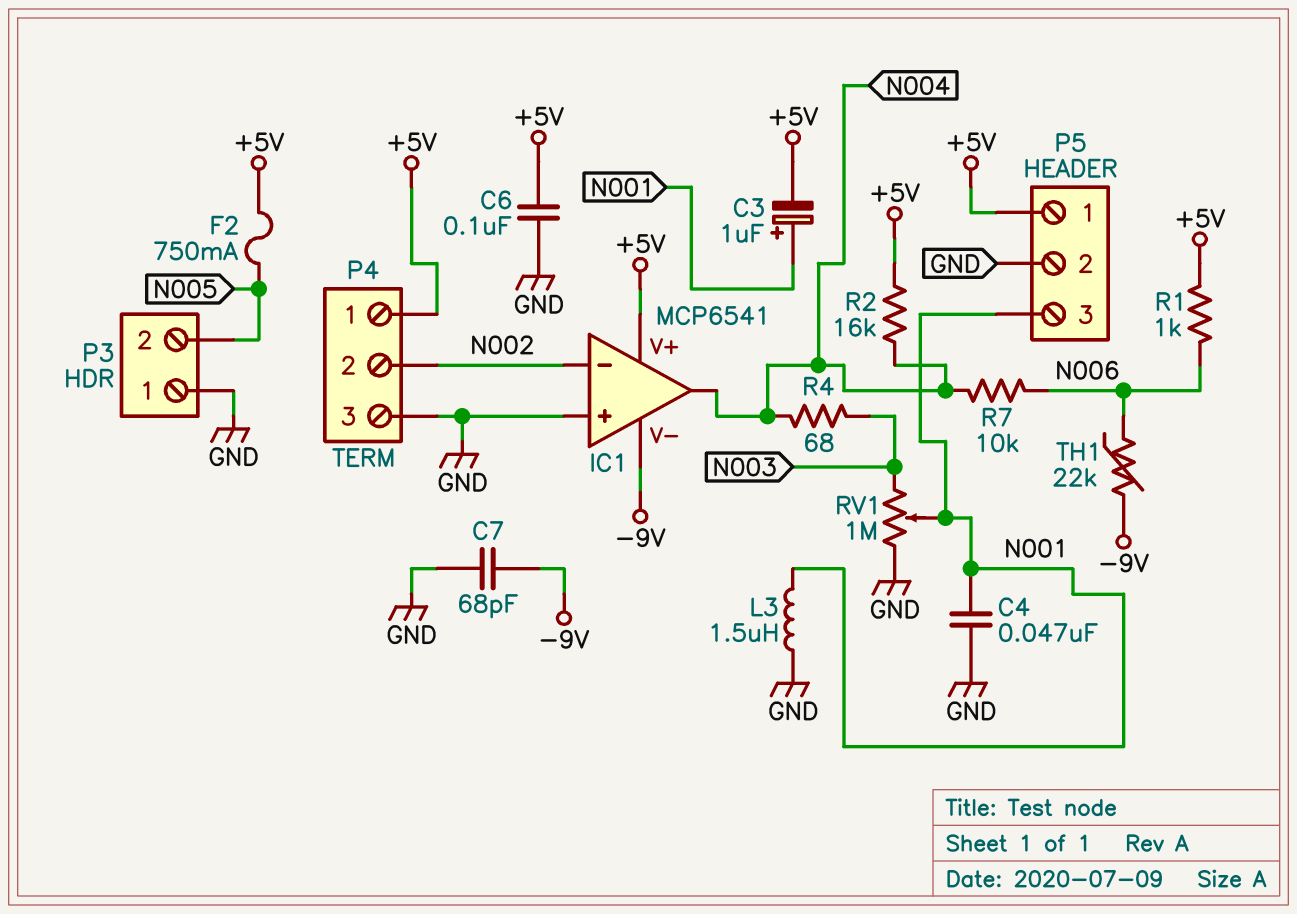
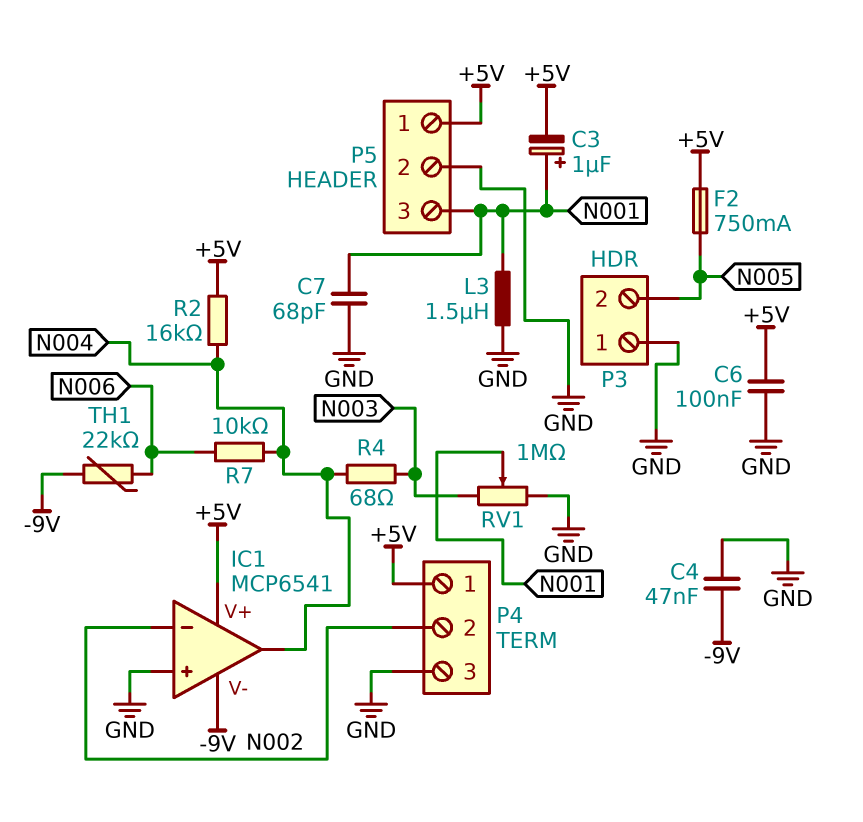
C4: 47nF (GND, N001) -> 47nF (-9V, GND)
C7: 68pF (-9V, GND) -> 68pF (GND, N001)
R1: 1k (+5V, N006) -> none

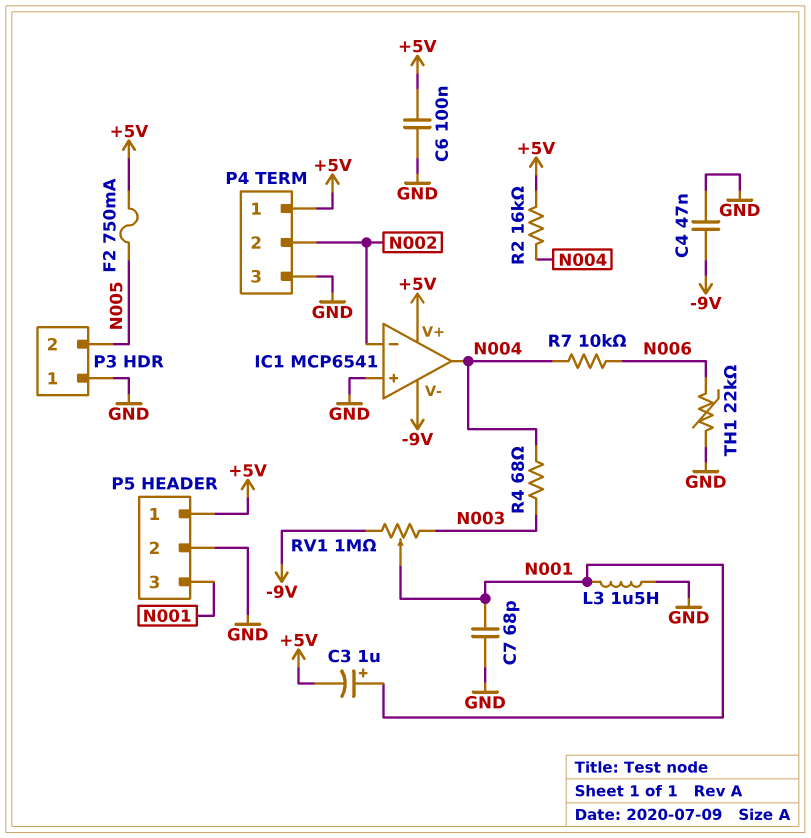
RV1: 1M (GND, N003, wiper N001) -> 1M (-9V, N003, wiper N001)
TH1: 22k (-9V, N006) -> 22k (GND, N006)

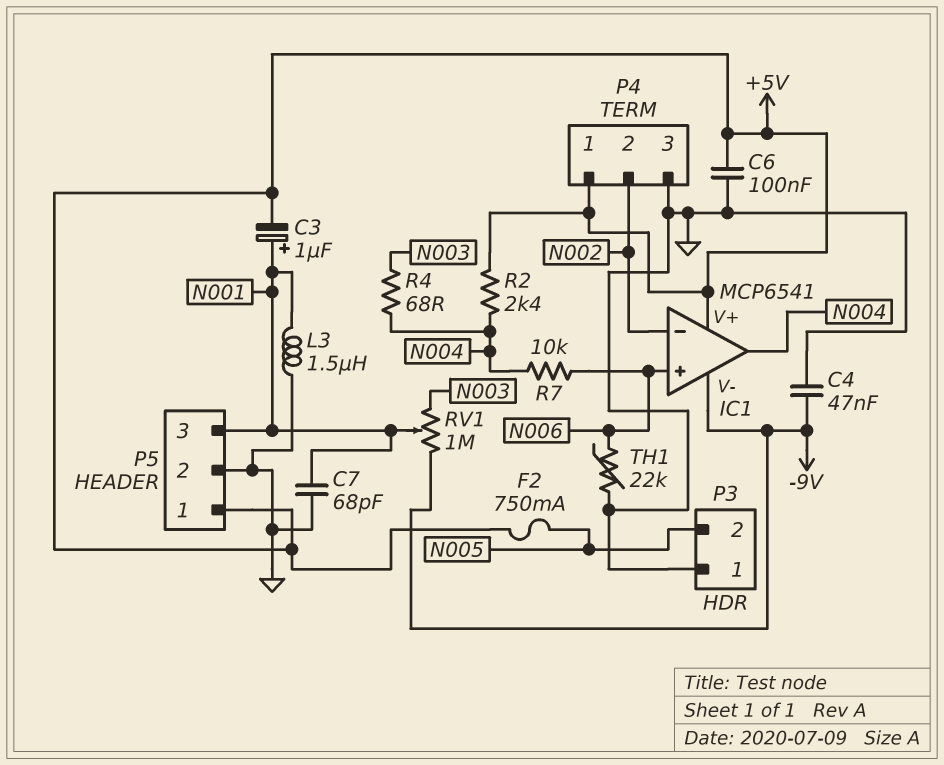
IC1 pin in+: GND -> N006
R2: 16k (+5V, N004) -> 2.4k (+5V, N004)

